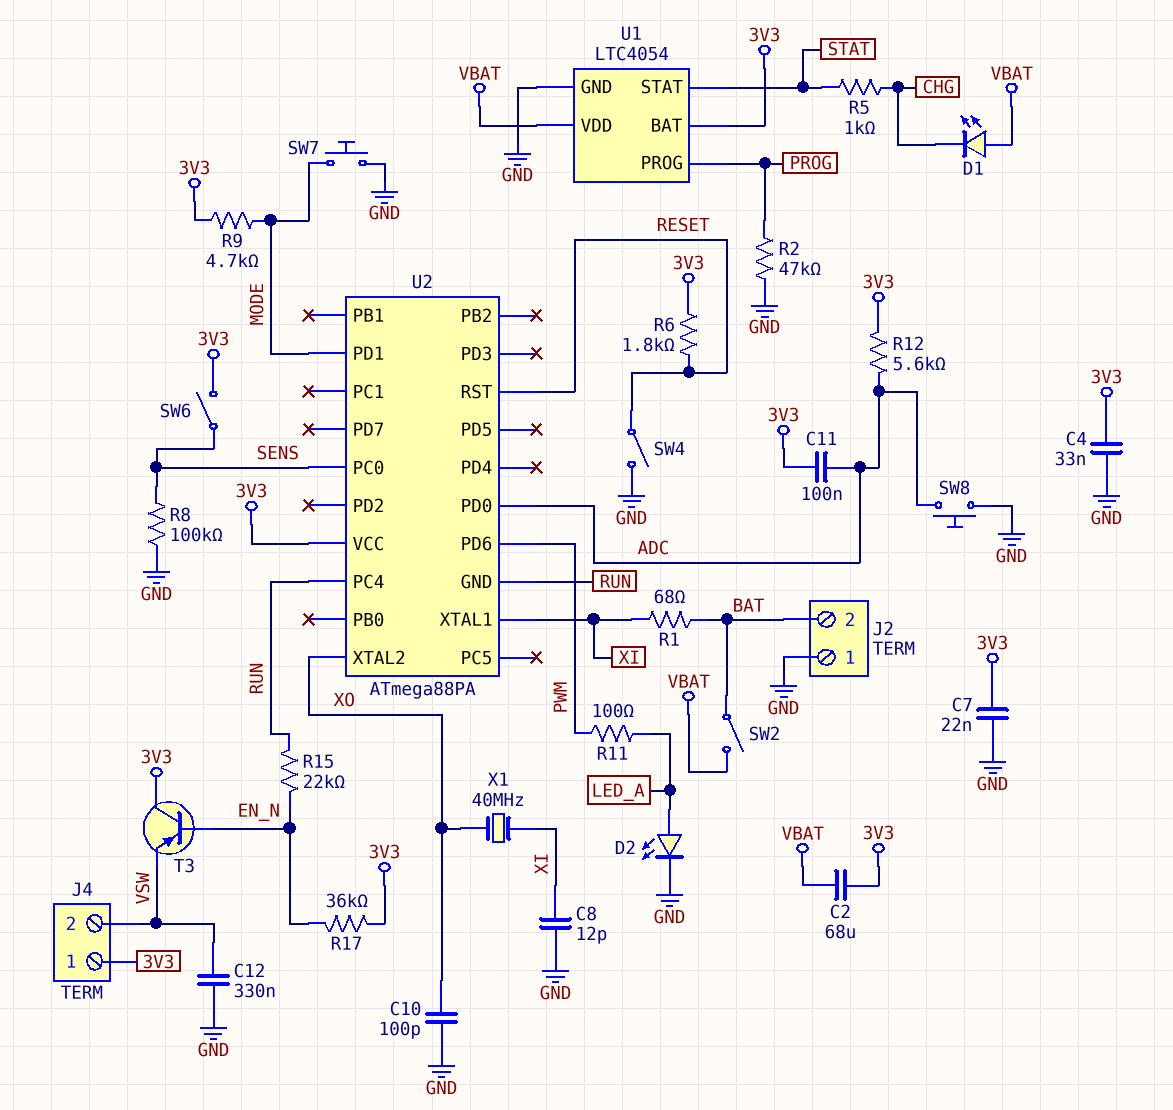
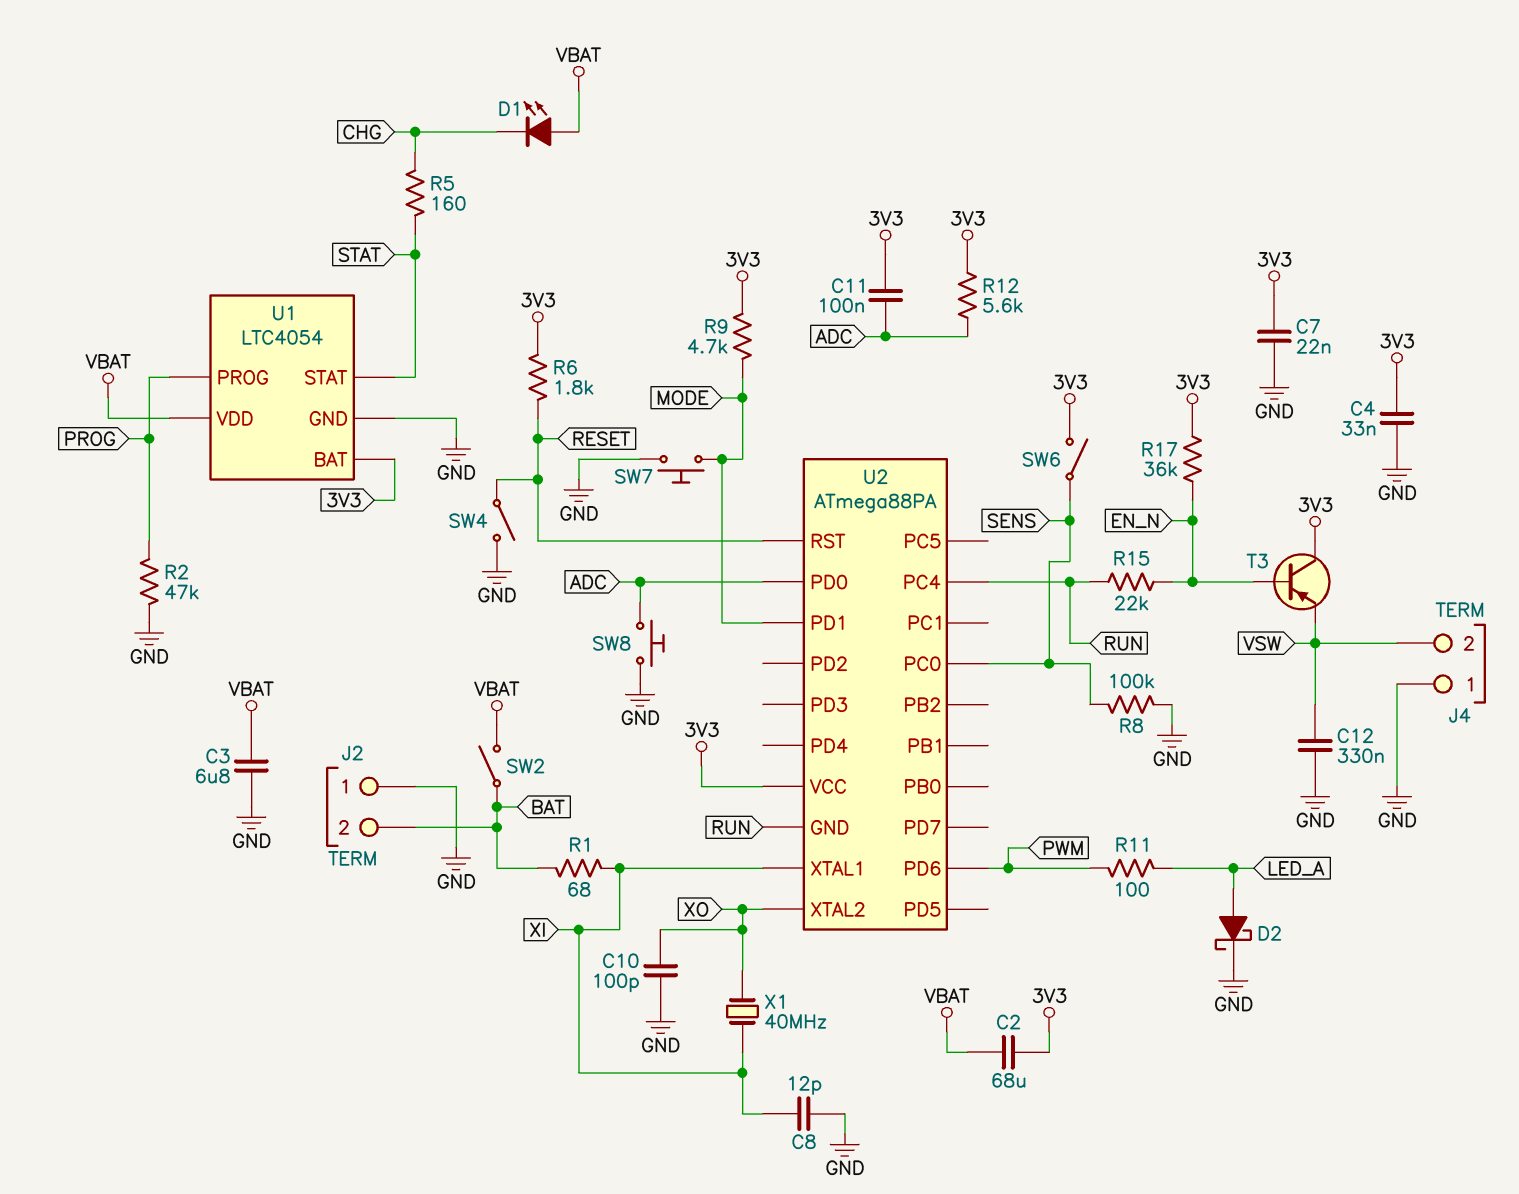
C3: none -> 6.8uF (GND, VBAT)
D2: LED (A LED_A, K GND) -> schottky (A LED_A, K GND)
J4 pin 1: 3V3 -> GND
R5: 1k (CHG, STAT) -> 160 (CHG, STAT)

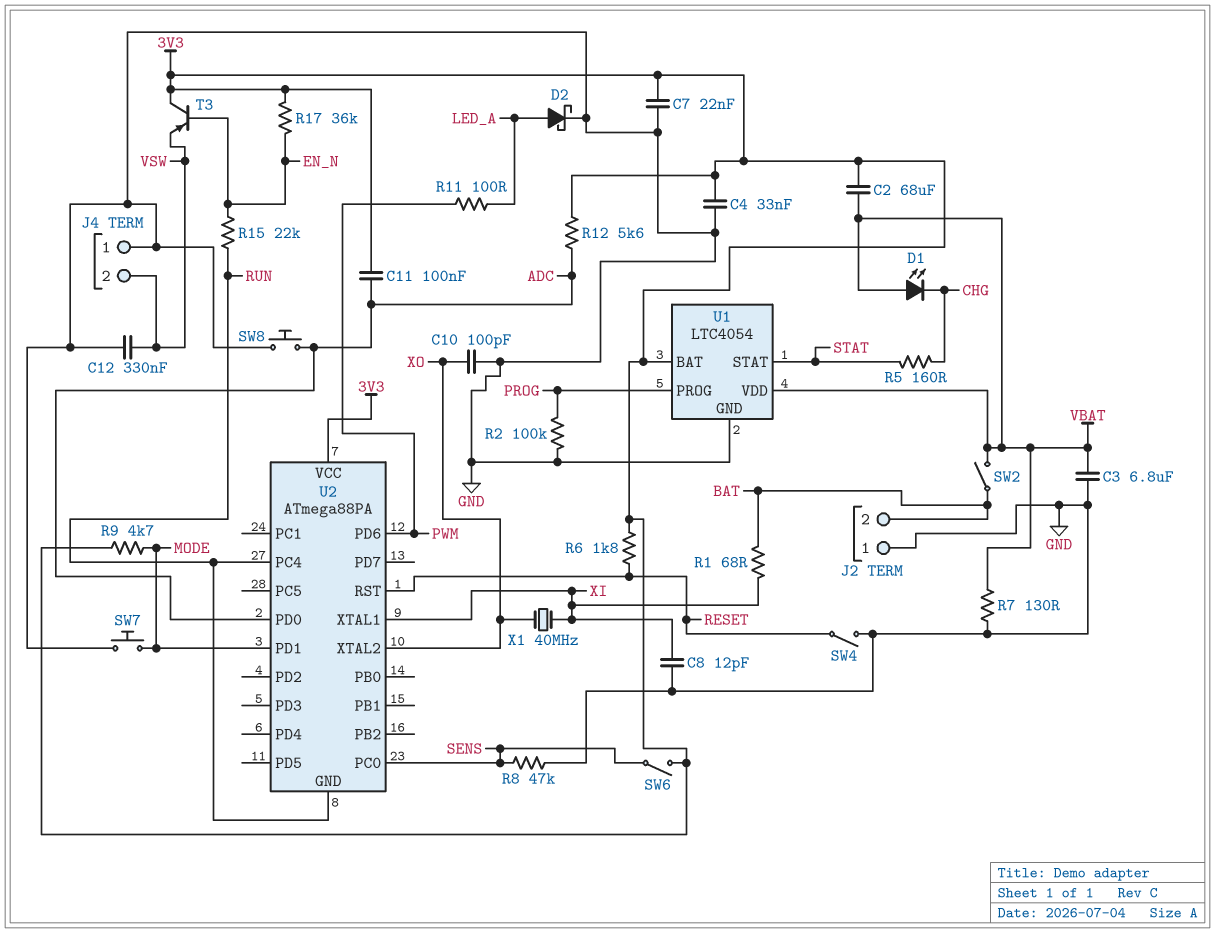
R2: 47k (GND, PROG) -> 100k (GND, PROG)
R7: none -> 130 (GND, VBAT)
R8: 100k (GND, SENS) -> 47k (GND, SENS)

